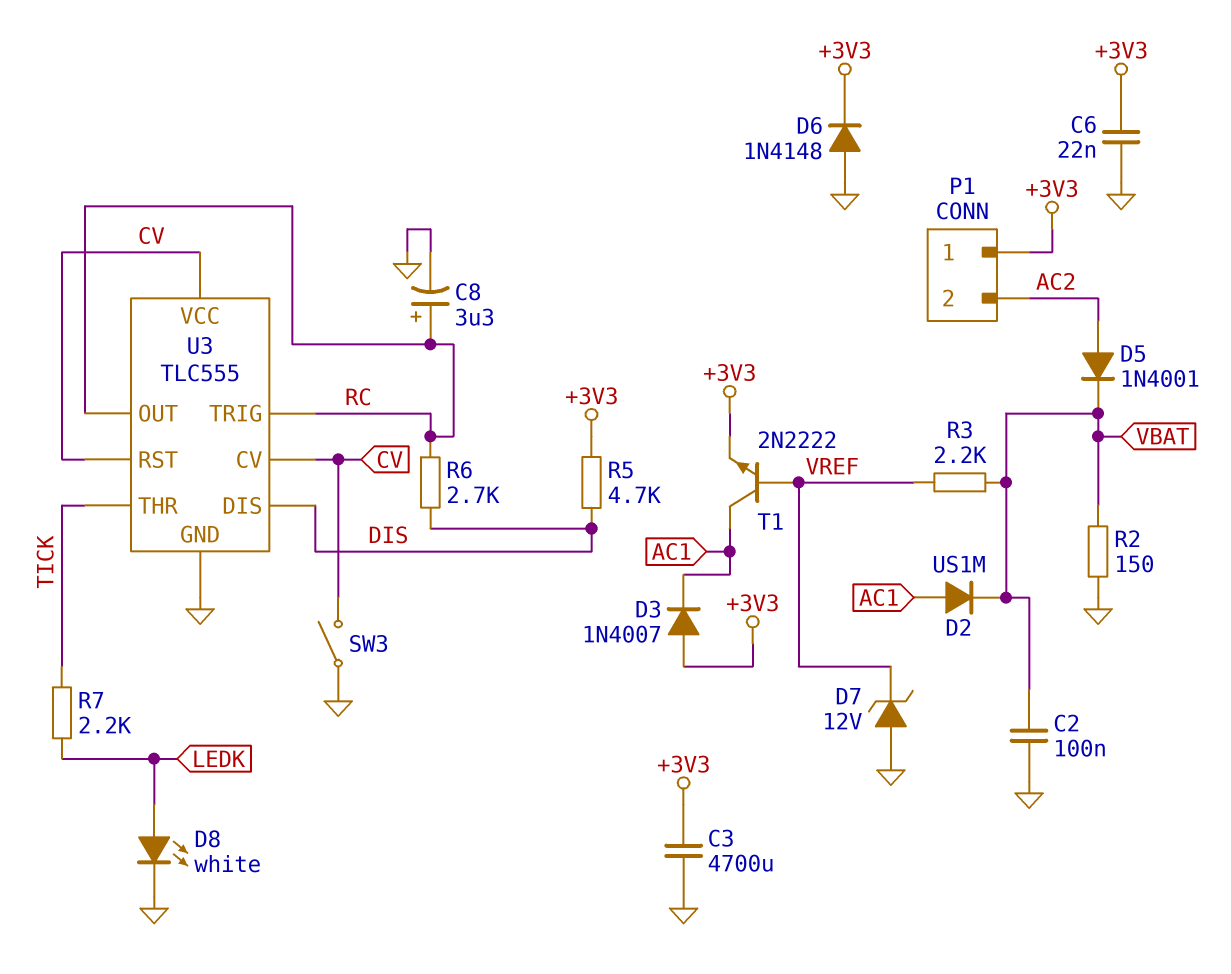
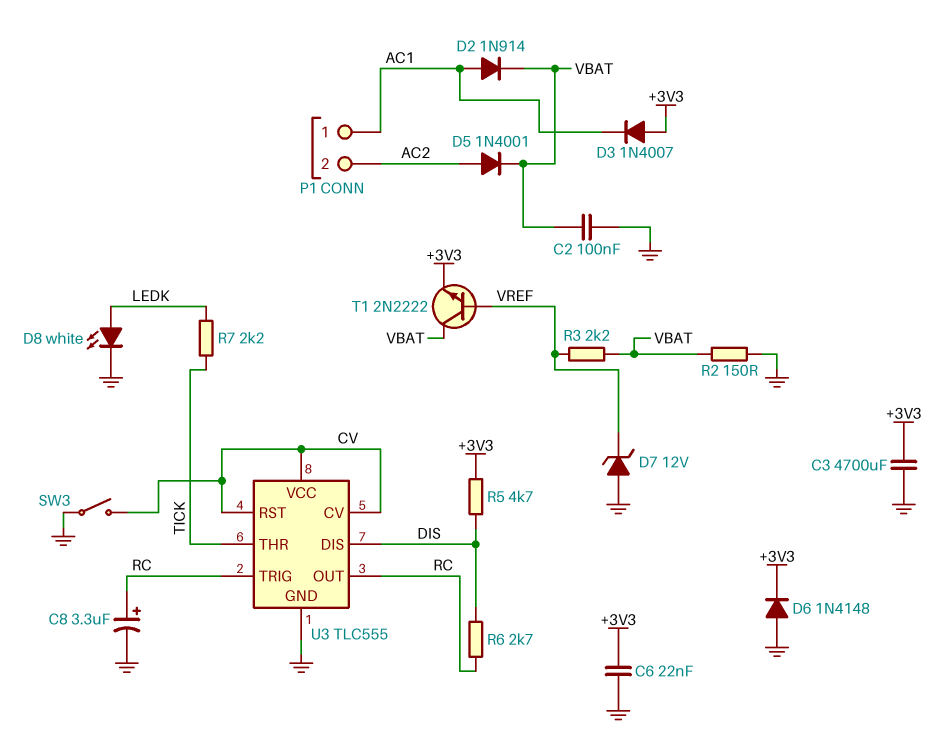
D2: diode US1M (A AC1, K VBAT) -> diode 1N914 (A AC1, K VBAT)
P1 pin 1: +3V3 -> AC1
T1: NPN 2N2222 (B VREF, C AC1, E +3V3) -> NPN 2N2222 (B VREF, C VBAT, E +3V3)

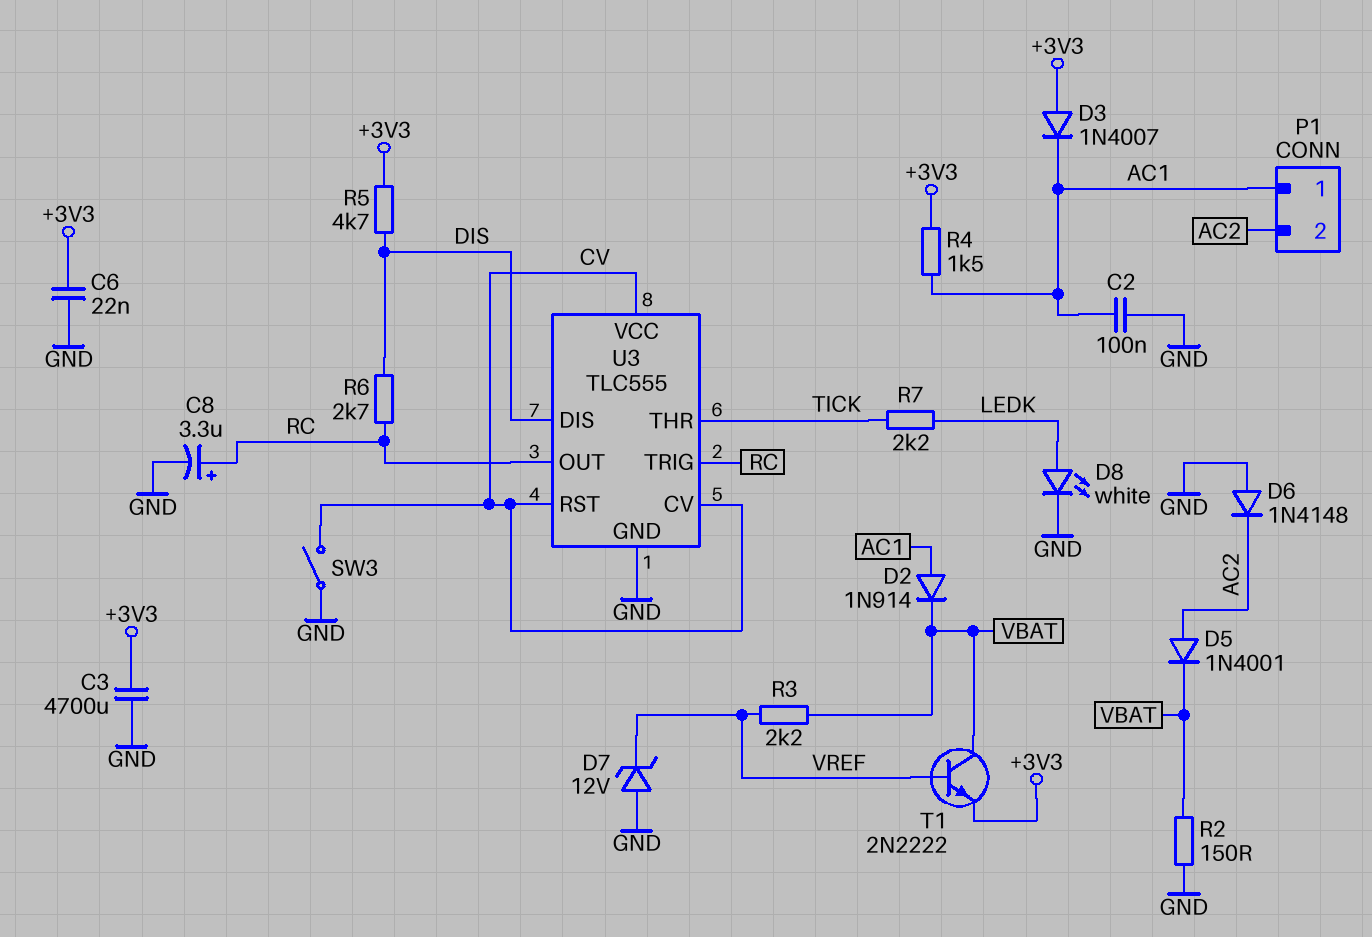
C2: 100nF (GND, VBAT) -> 100nF (AC1, GND)
D6: diode 1N4148 (A GND, K +3V3) -> diode 1N4148 (A GND, K AC2)
R4: none -> 1.5k (+3V3, AC1)

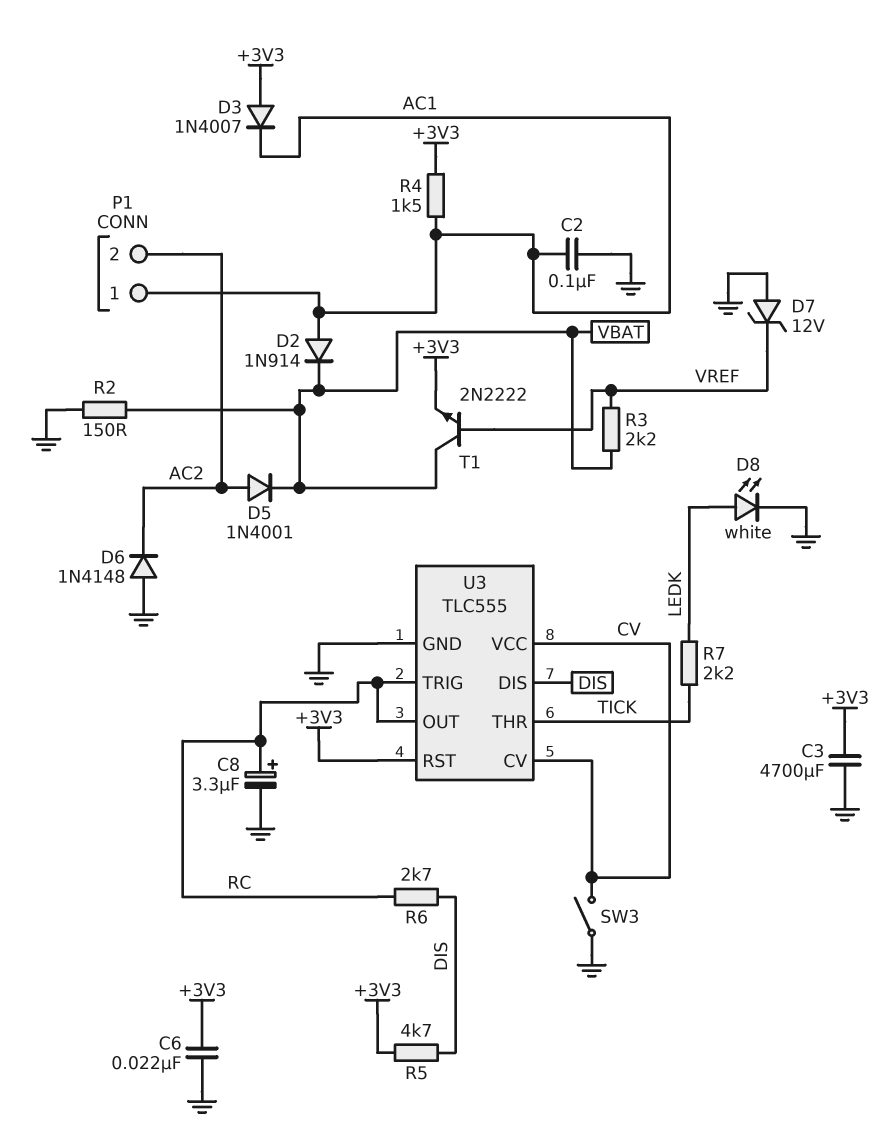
U3 pin RST: CV -> +3V3

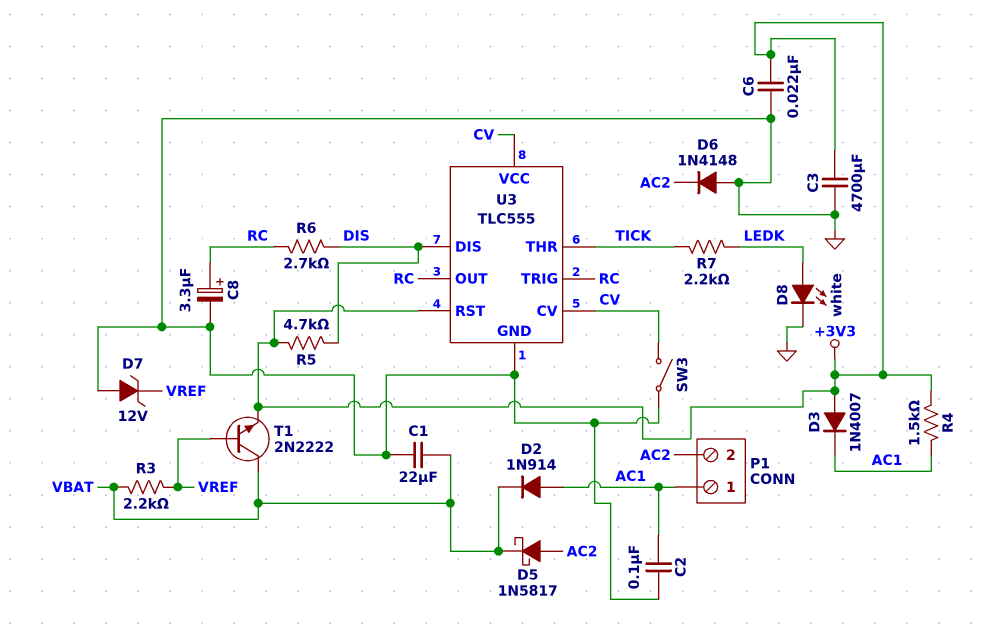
C1: none -> 22uF (GND, VBAT)
D5: diode 1N4001 (A AC2, K VBAT) -> schottky 1N5817 (A AC2, K VBAT)
R2: 150 (GND, VBAT) -> none

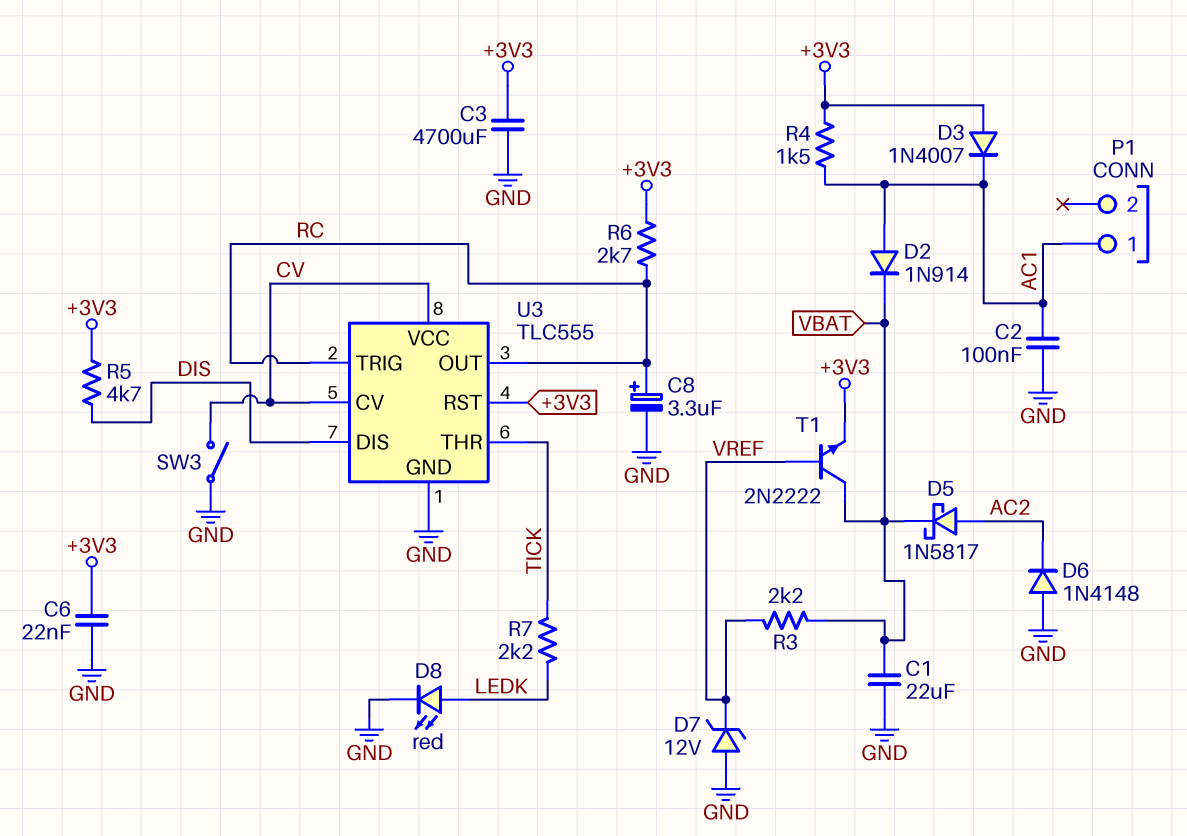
D8: LED white (A LEDK, K GND) -> LED red (A LEDK, K GND)
P1 pin 2: AC2 -> none
R6: 2.7k (DIS, RC) -> 2.7k (+3V3, RC)

